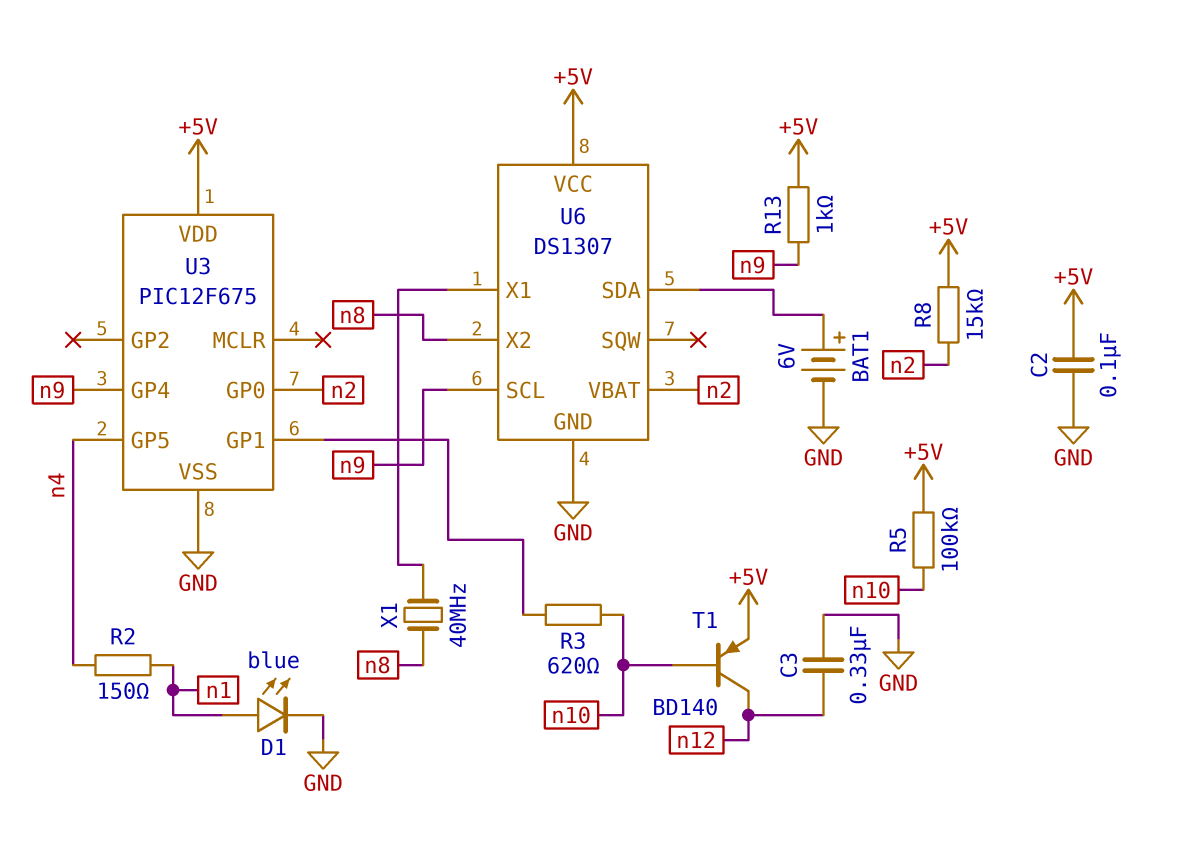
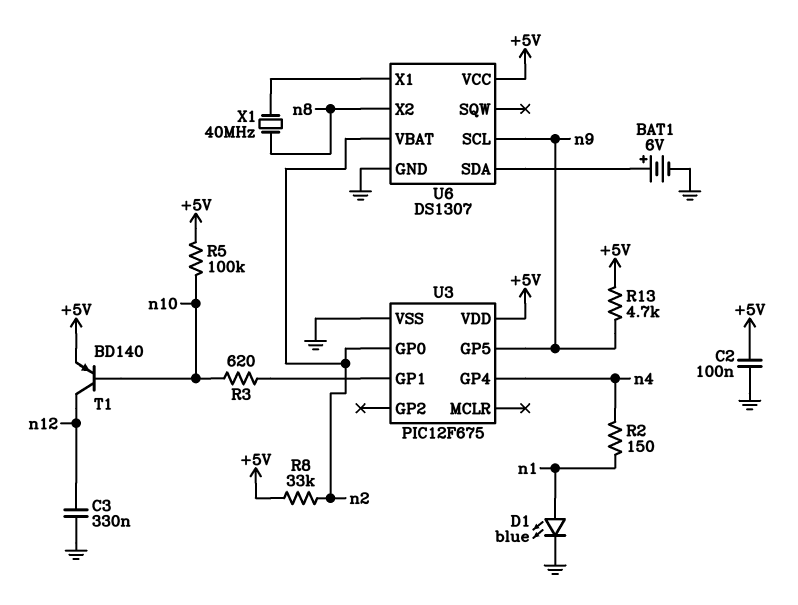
R8: 15k (+5V, n2) -> 33k (+5V, n2)
R13: 1k (+5V, n9) -> 4.7k (+5V, n9)
U3 pin GP4: n9 -> n4
U3 pin GP5: n4 -> n9

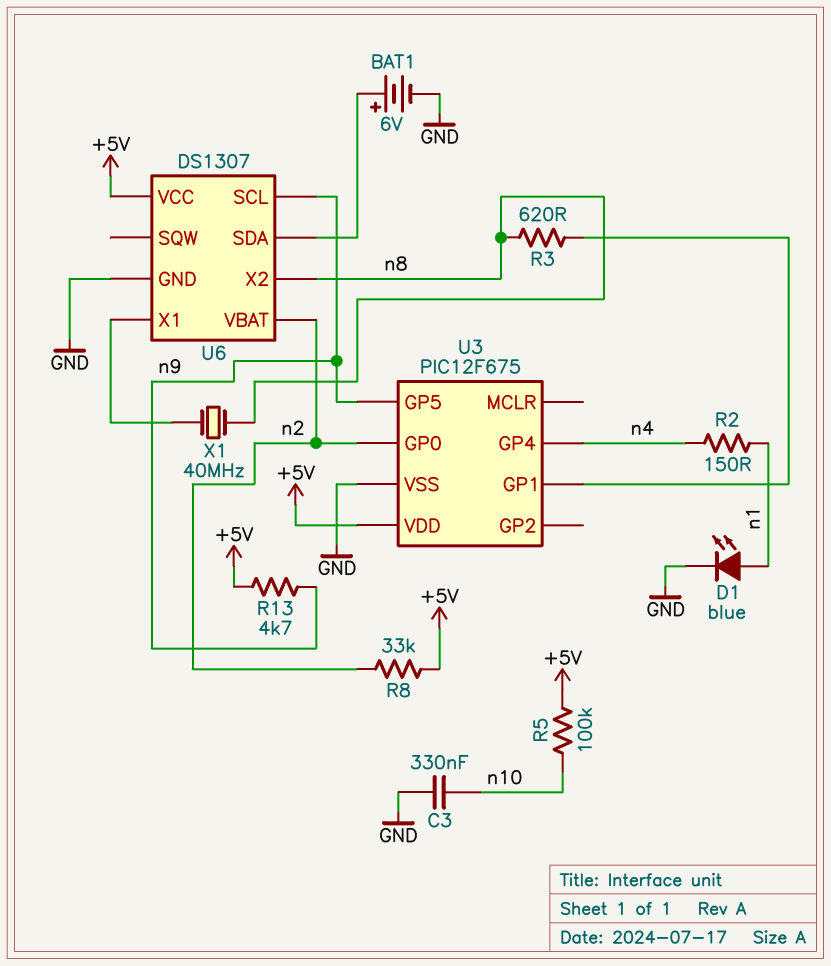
C2: 100nF (+5V, GND) -> none
C3: 330nF (GND, n12) -> 330nF (GND, n10)
R3: 620 (U3/GP1, n10) -> 620 (U3/GP1, n8)
T1: PNP BD140 (B n10, C n12, E +5V) -> none

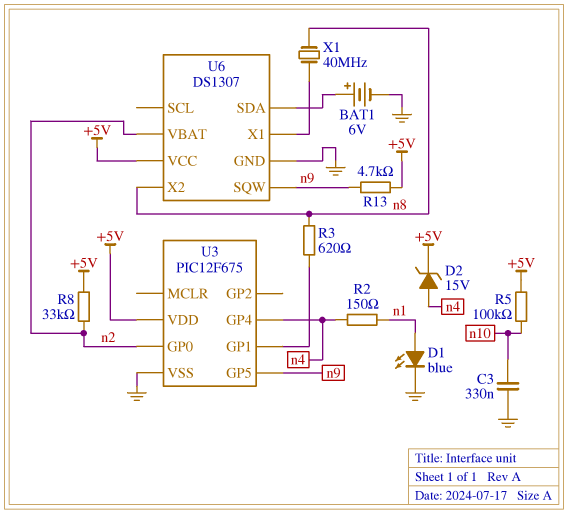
D2: none -> zener 15V (A n4, K +5V)
U6 pin SCL: n9 -> none
U6 pin SQW: none -> n9

